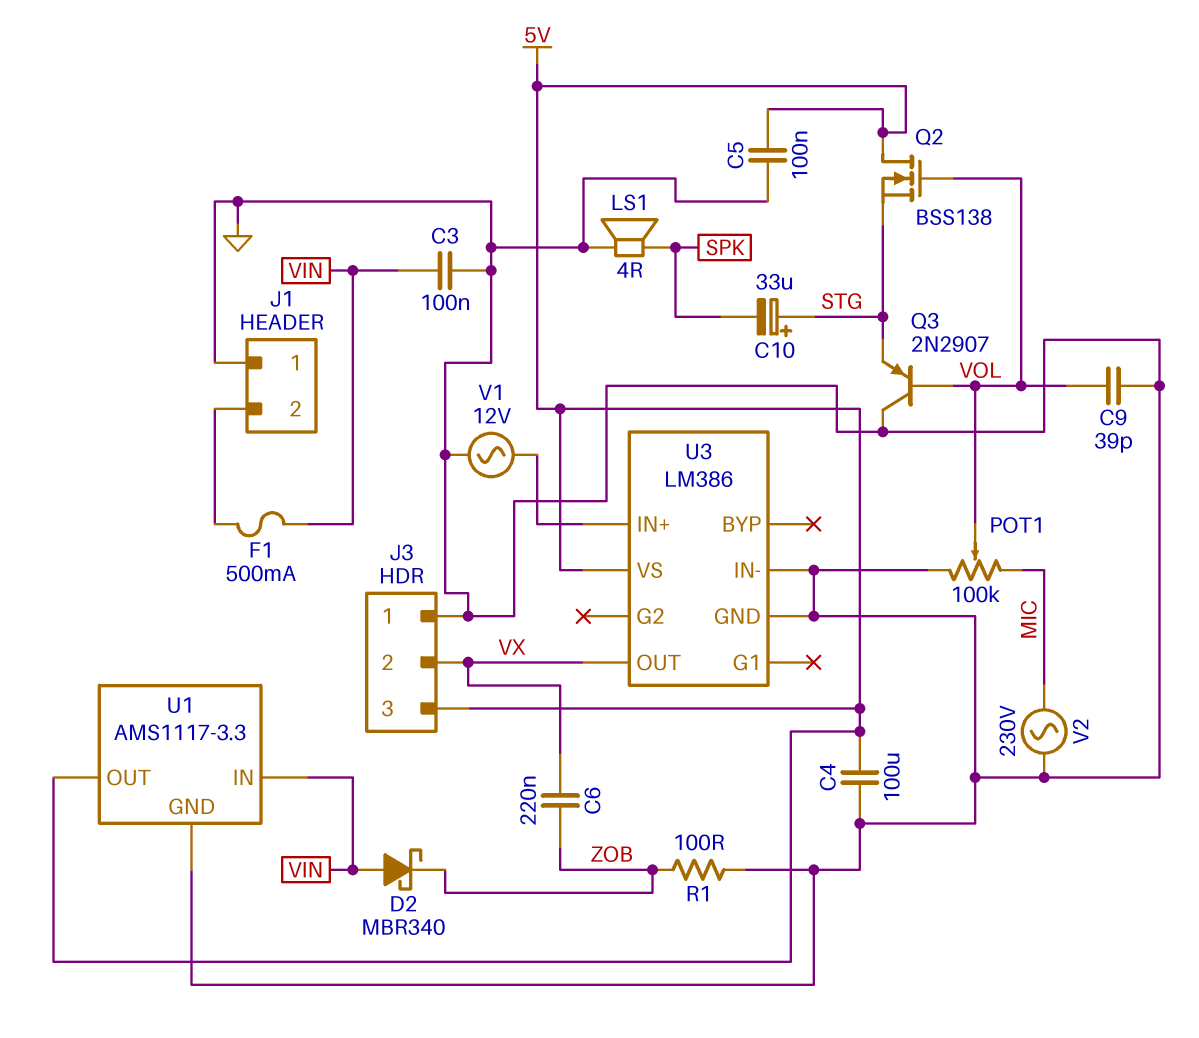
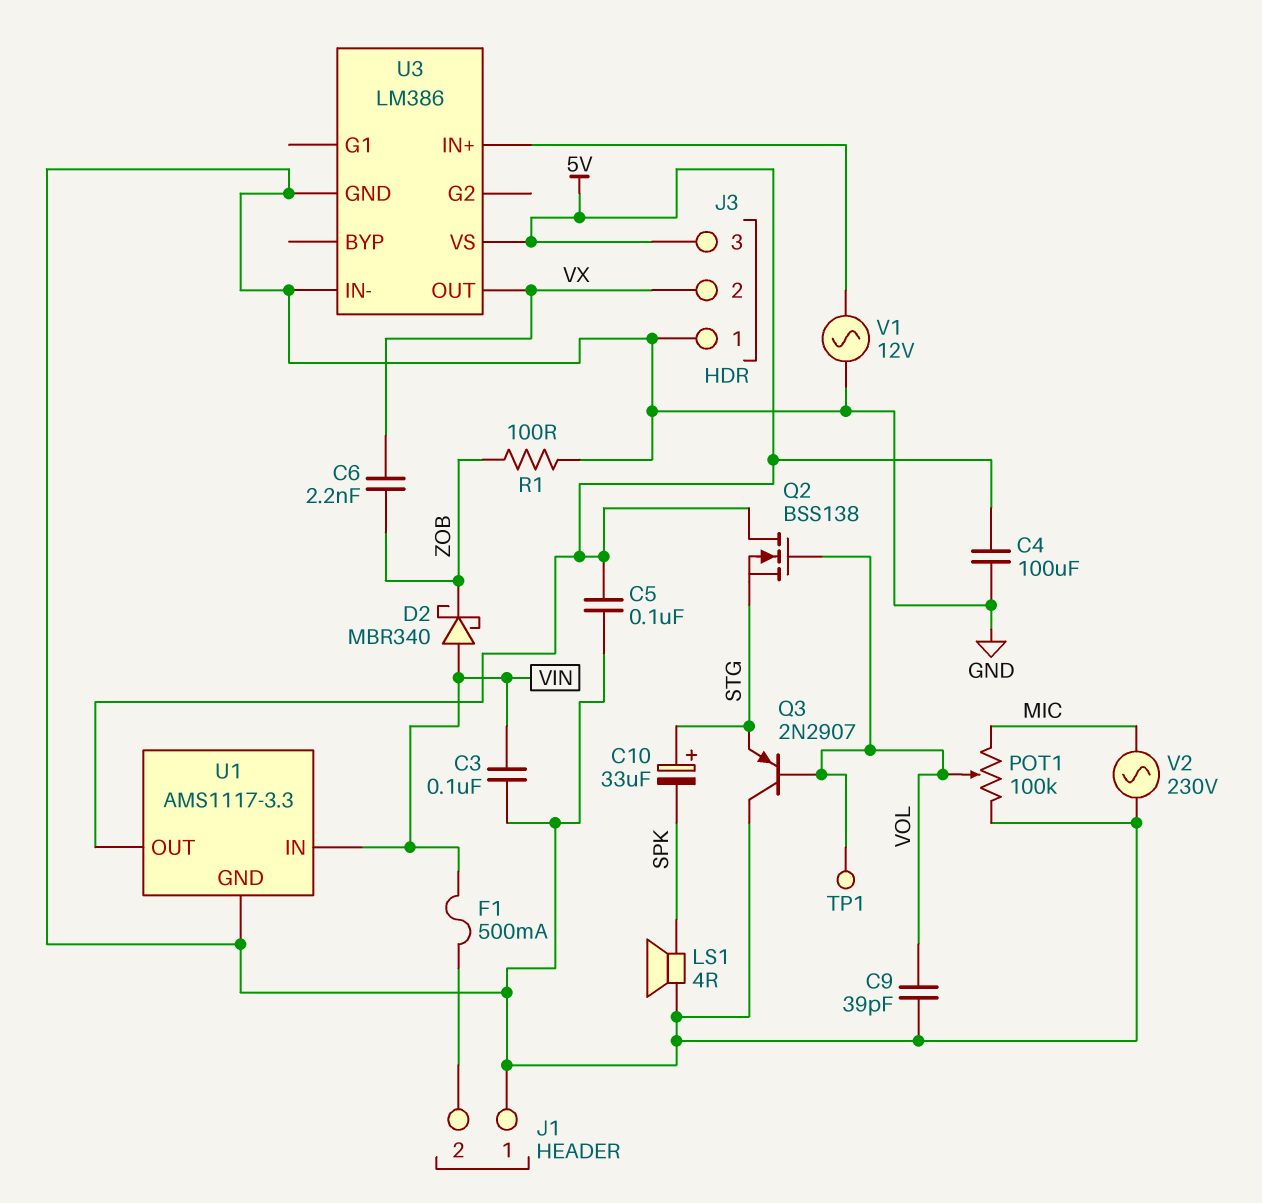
C6: 220nF (VX, ZOB) -> 2.2nF (VX, ZOB)
TP1: none -> test point (VOL)

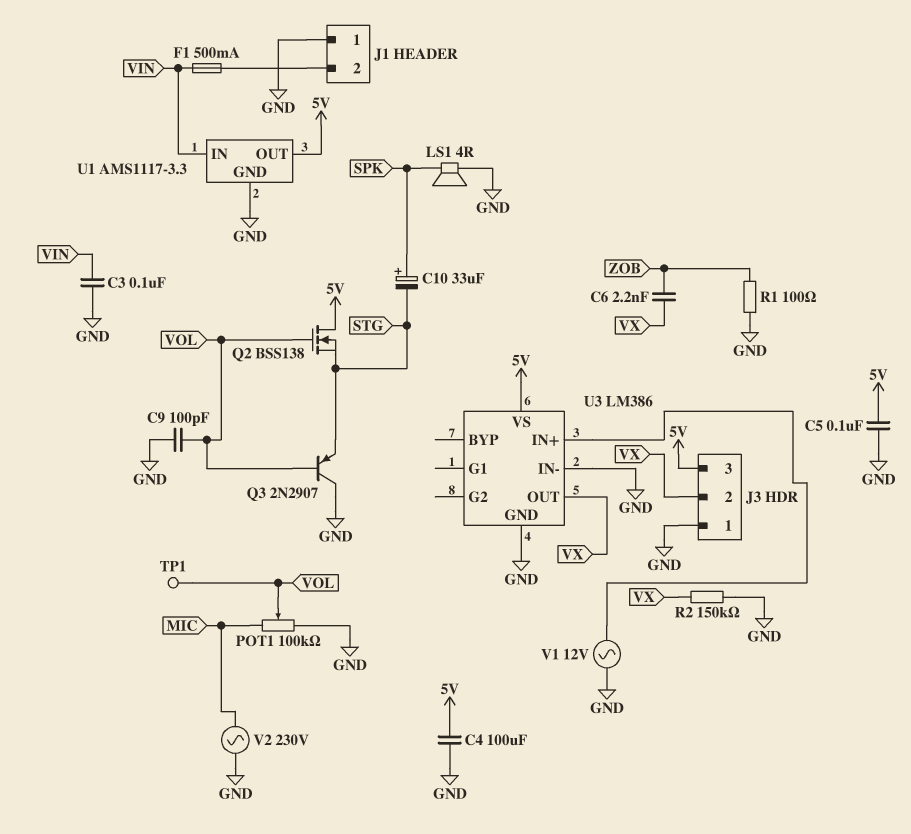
C9: 39pF (GND, VOL) -> 100pF (GND, VOL)
C10: 33uF (plus STG, minus SPK) -> 33uF (plus SPK, minus STG)
D2: schottky MBR340 (A VIN, K ZOB) -> none
R2: none -> 150k (GND, VX)

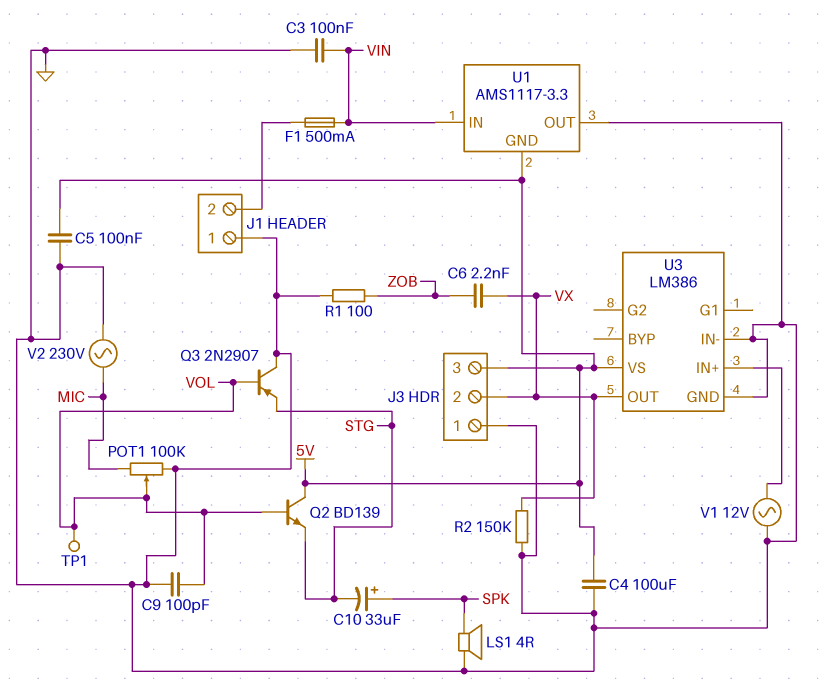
Q2: NMOS BSS138 (G VOL, D 5V, S STG) -> NPN BD139 (B VOL, C 5V, E STG)
U1 pin GND: GND -> 5V
U1 pin OUT: 5V -> GND

